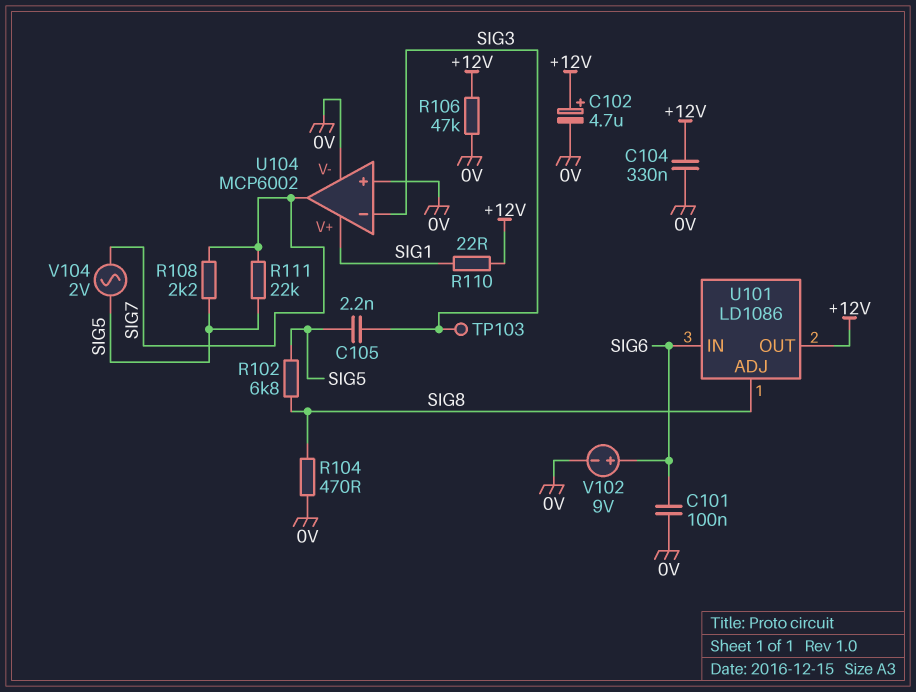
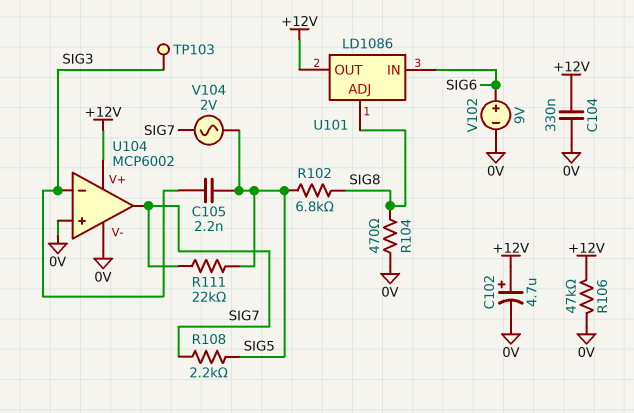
C101: 100nF (0V, SIG6) -> none
R110: 22 (+12V, SIG1) -> none
U104 pin V+: SIG1 -> +12V

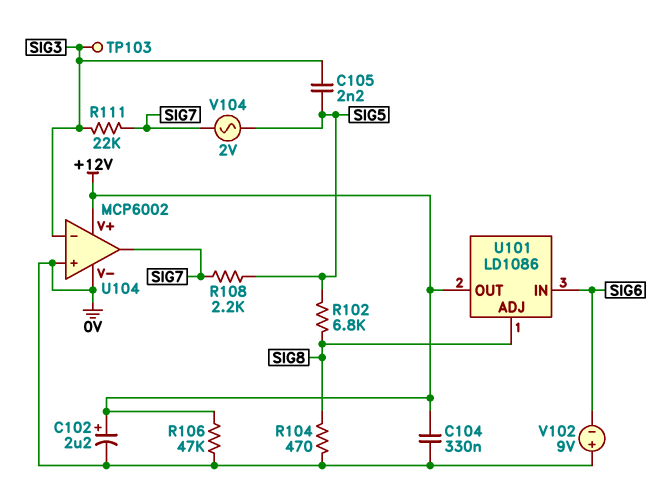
C102: 4.7uF (plus +12V, minus 0V) -> 2.2uF (plus +12V, minus 0V)
R111: 22k (SIG5, SIG7) -> 22k (SIG3, SIG7)
V102: 9V (plus SIG6, minus 0V) -> 9V (plus 0V, minus SIG6)

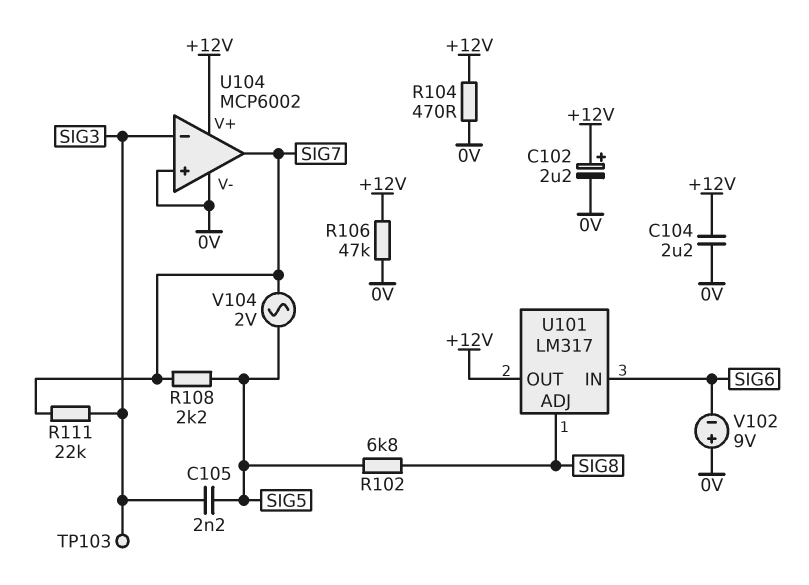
C104: 330nF (+12V, 0V) -> 2.2uF (+12V, 0V)
R104: 470 (0V, SIG8) -> 470 (+12V, 0V)
U101: LD1086 -> LM317

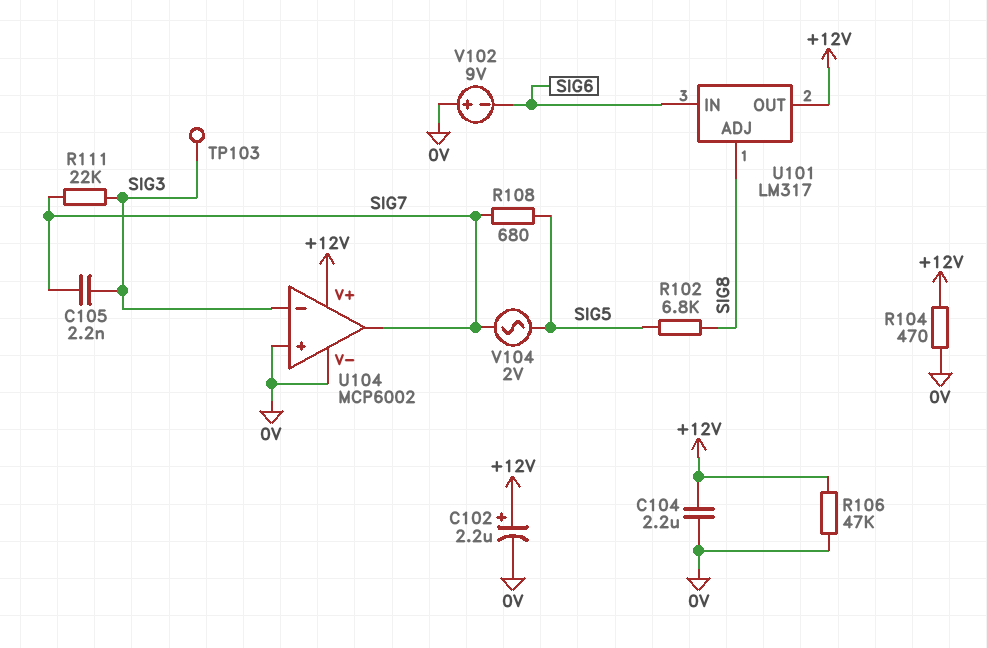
C105: 2.2nF (SIG3, SIG5) -> 2.2nF (SIG3, SIG7)
R108: 2.2k (SIG5, SIG7) -> 680 (SIG5, SIG7)

